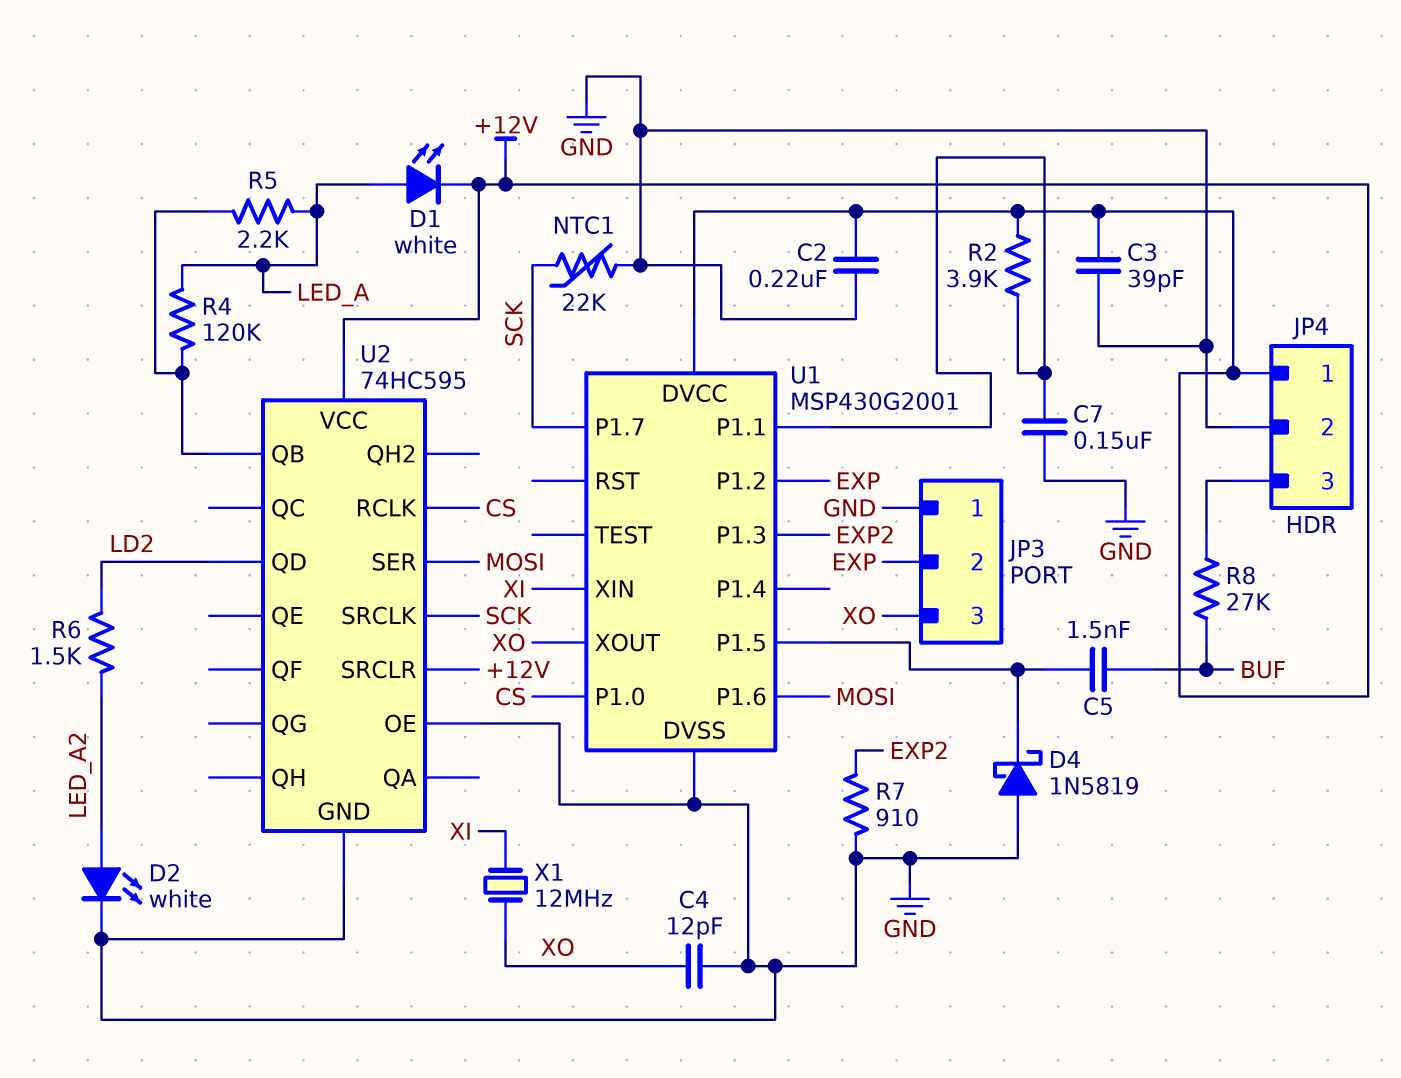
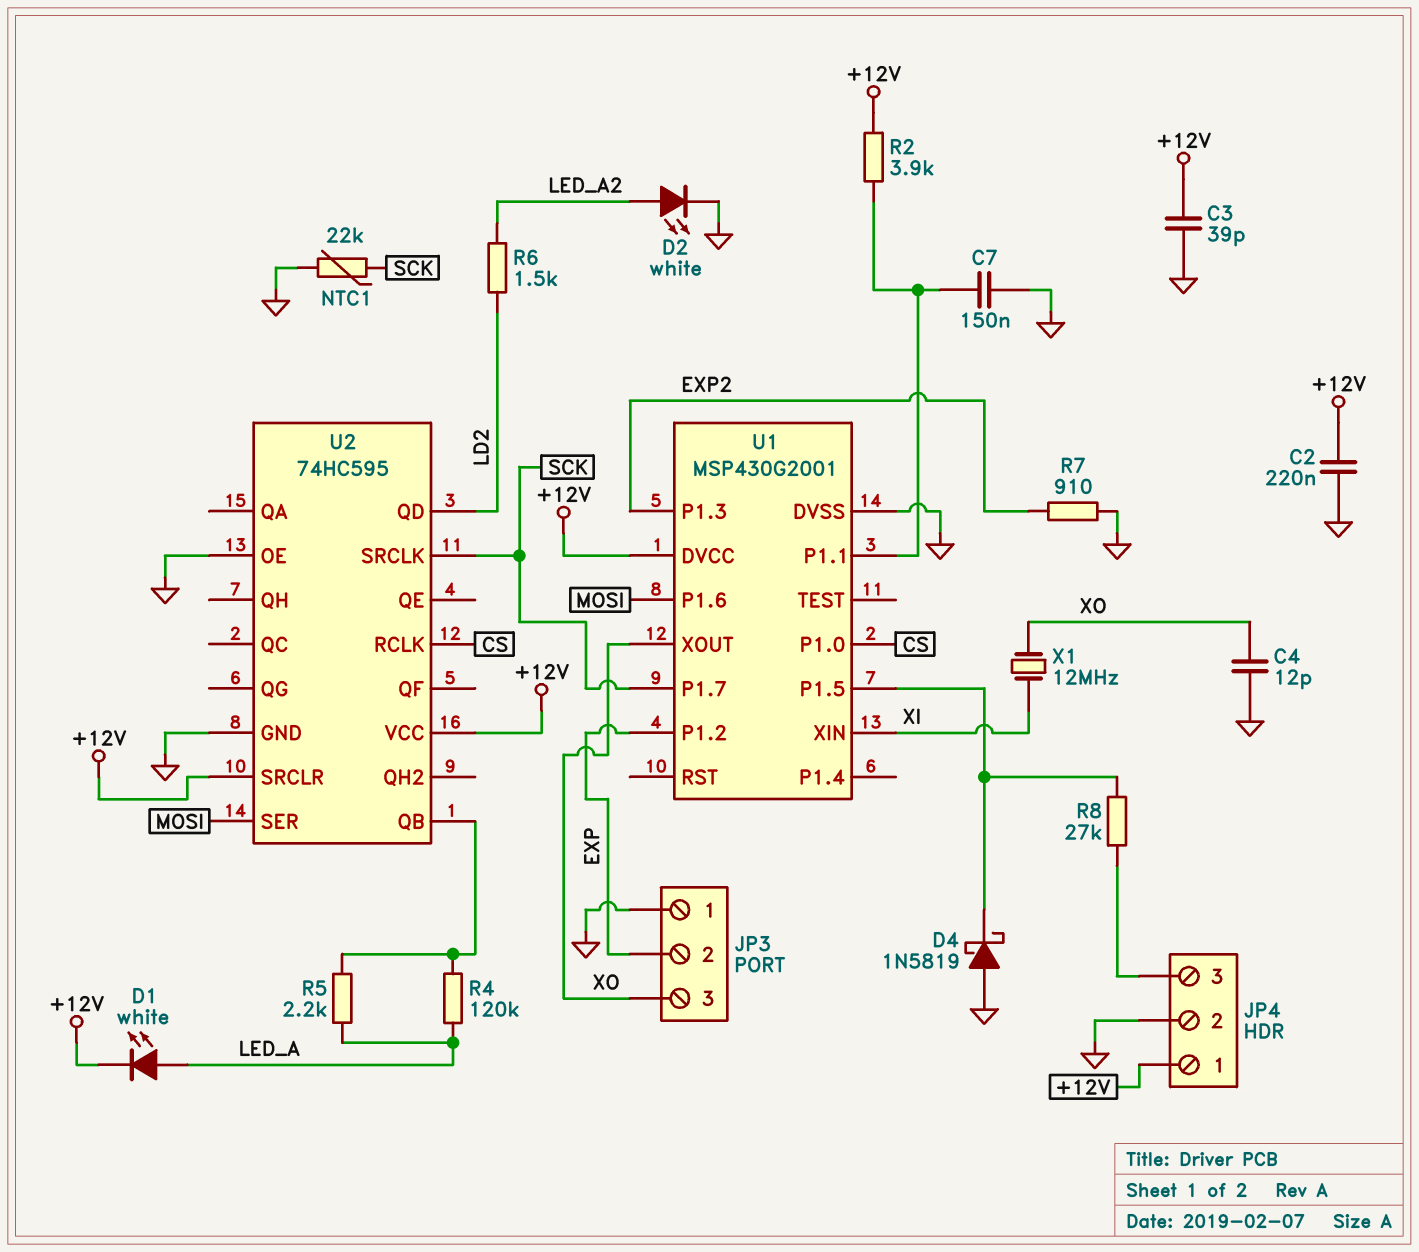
C5: 1.5nF (BUF, U1/P1.5) -> none
R8: 27k (BUF, JP4/3) -> 27k (JP4/3, U1/P1.5)

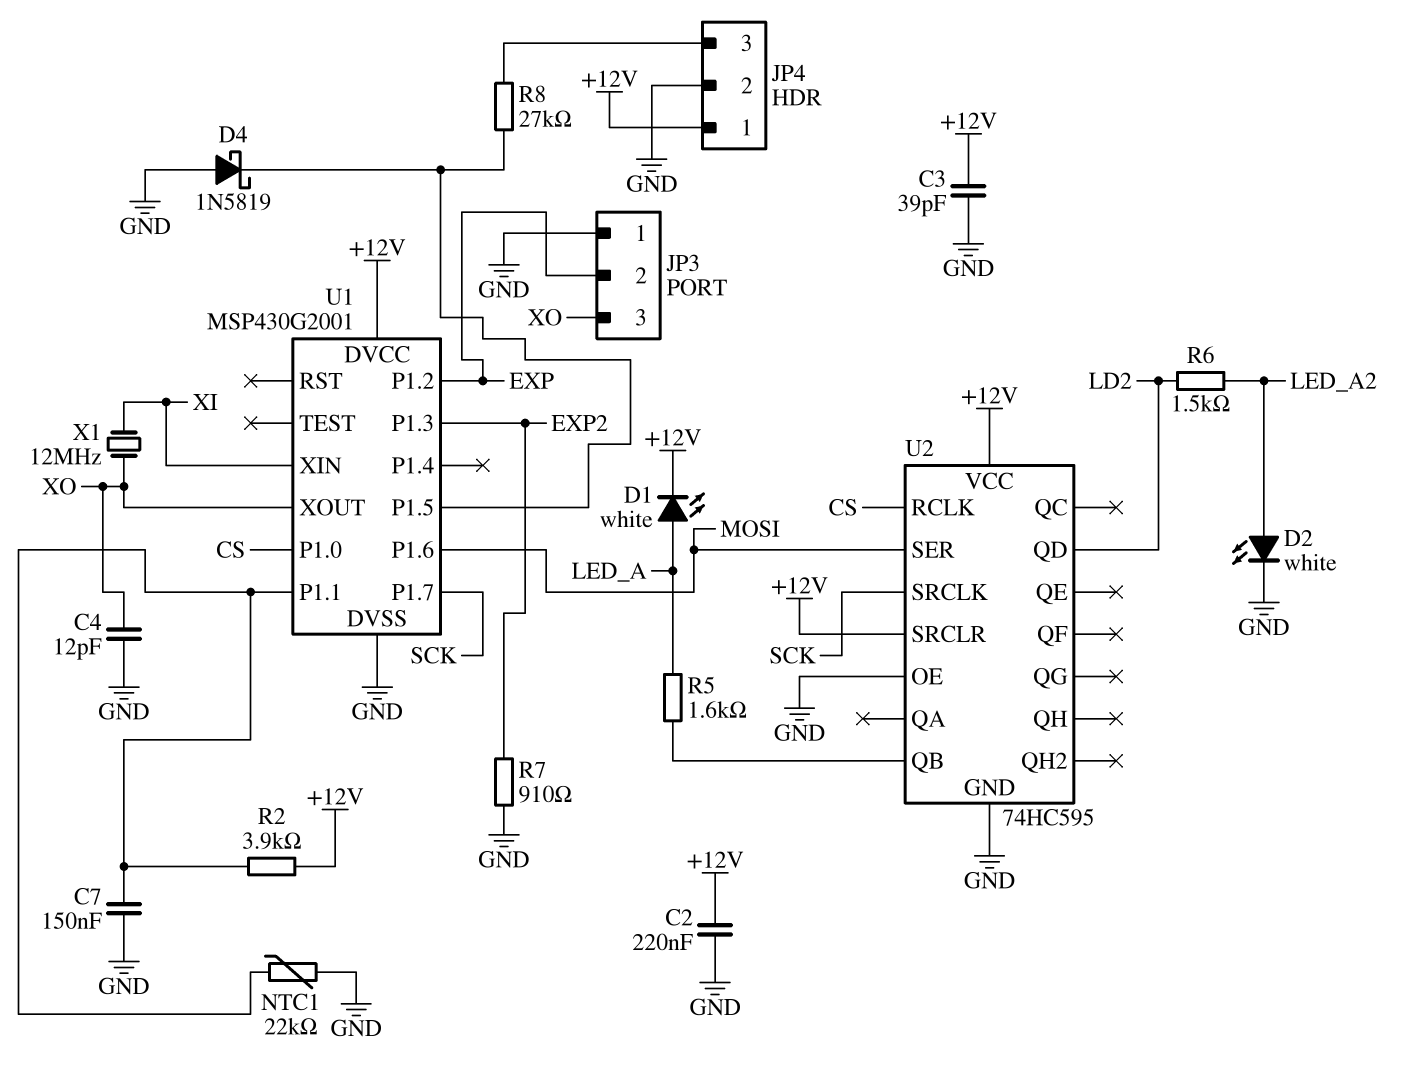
NTC1: 22k (GND, SCK) -> 22k (GND, U1/P1.1)
R4: 120k (LED_A, U2/QB) -> none
R5: 2.2k (LED_A, U2/QB) -> 1.6k (LED_A, U2/QB)

